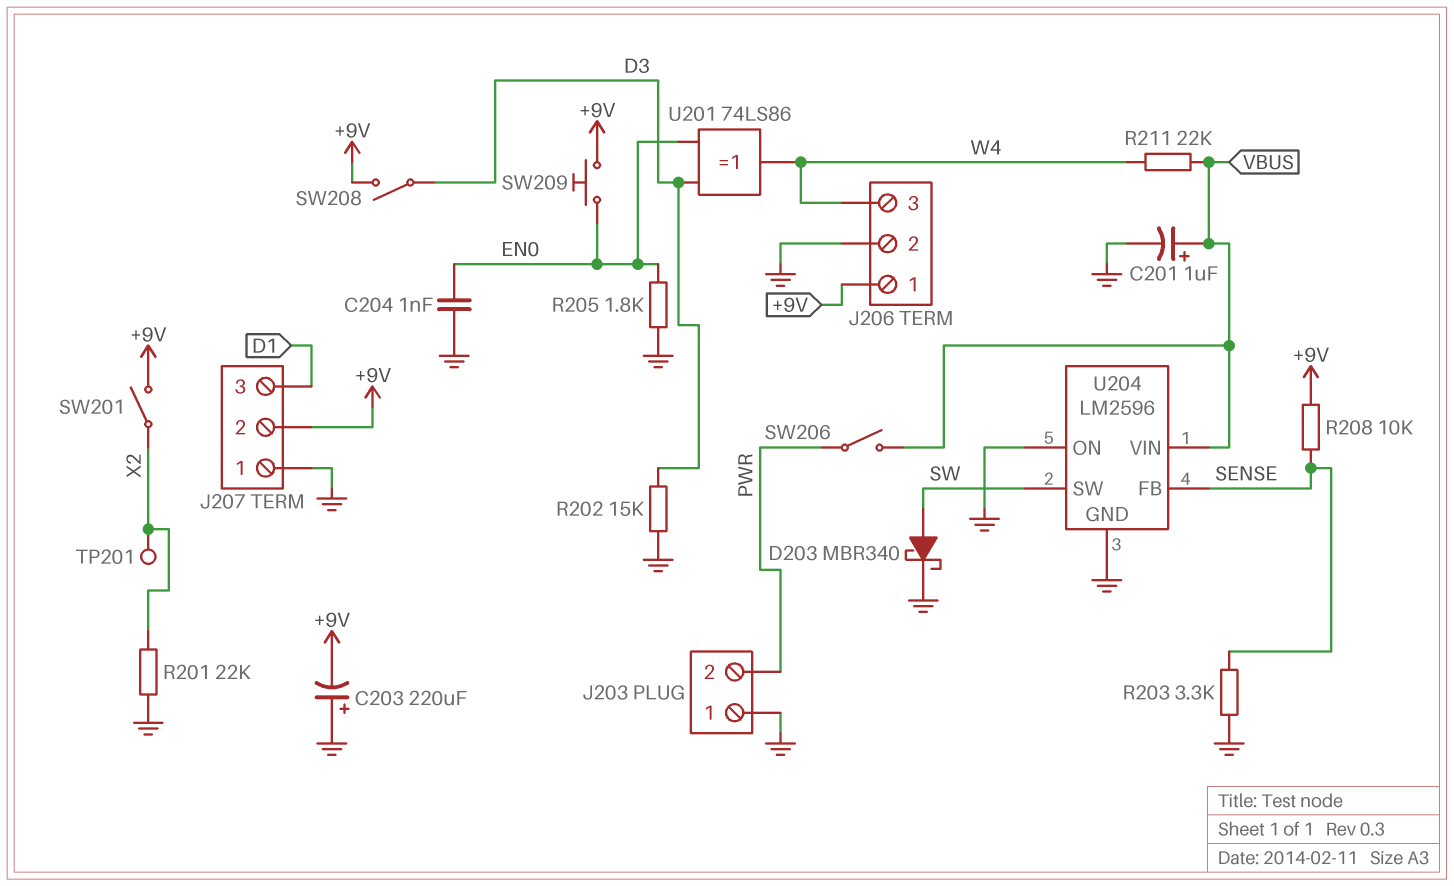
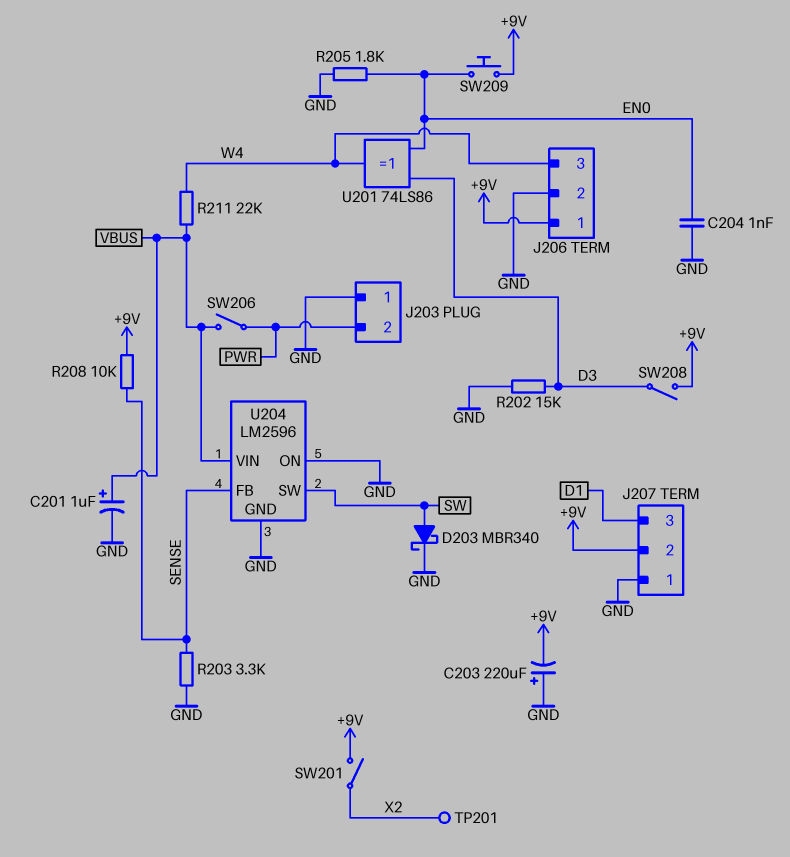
R201: 22k (GND, X2) -> none

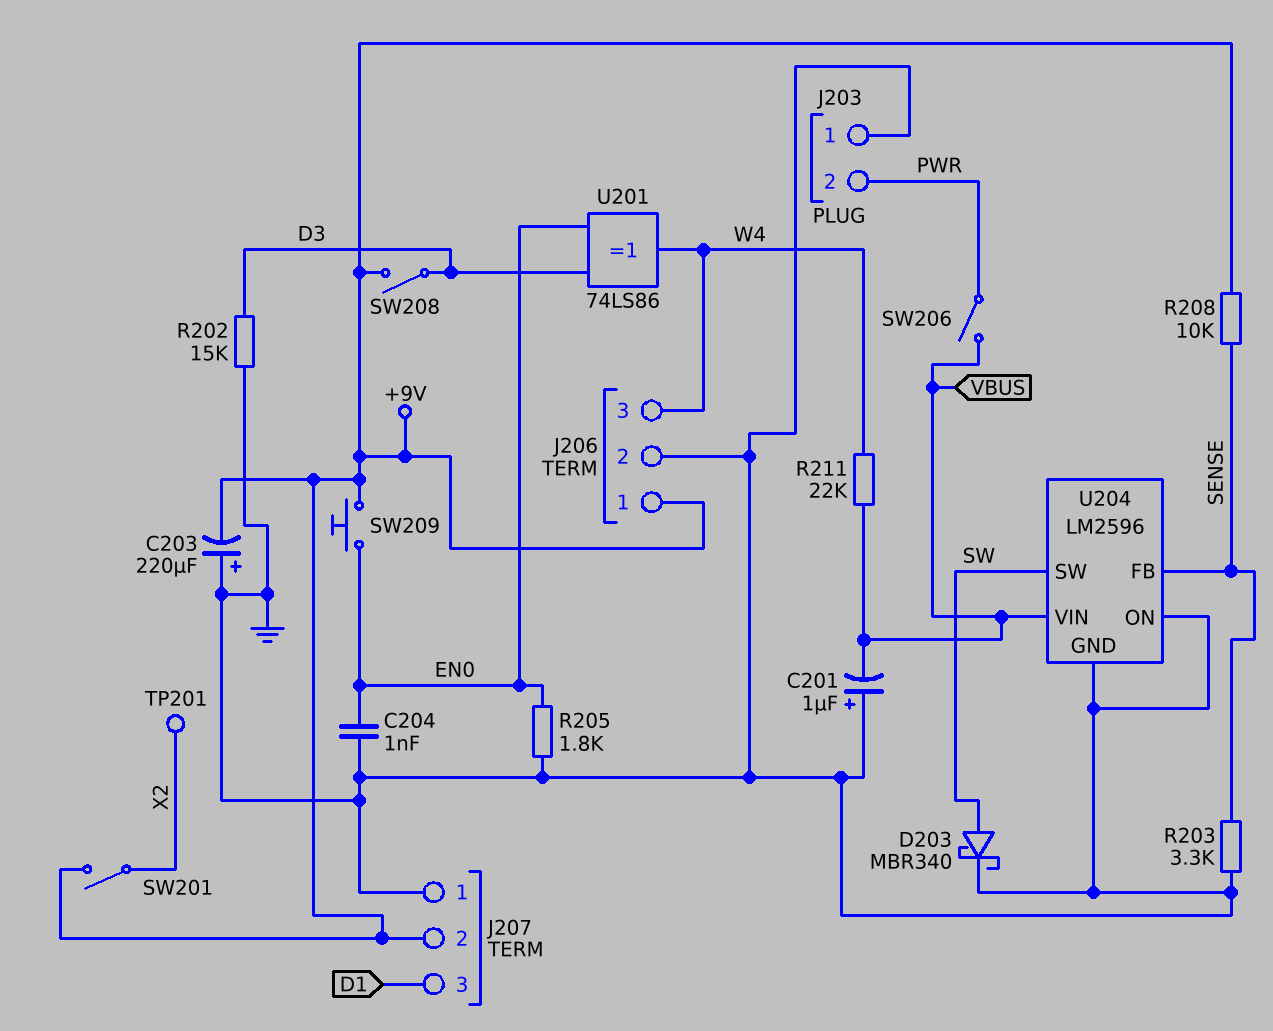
C201: 1uF (plus VBUS, minus GND) -> 1uF (plus GND, minus VBUS)

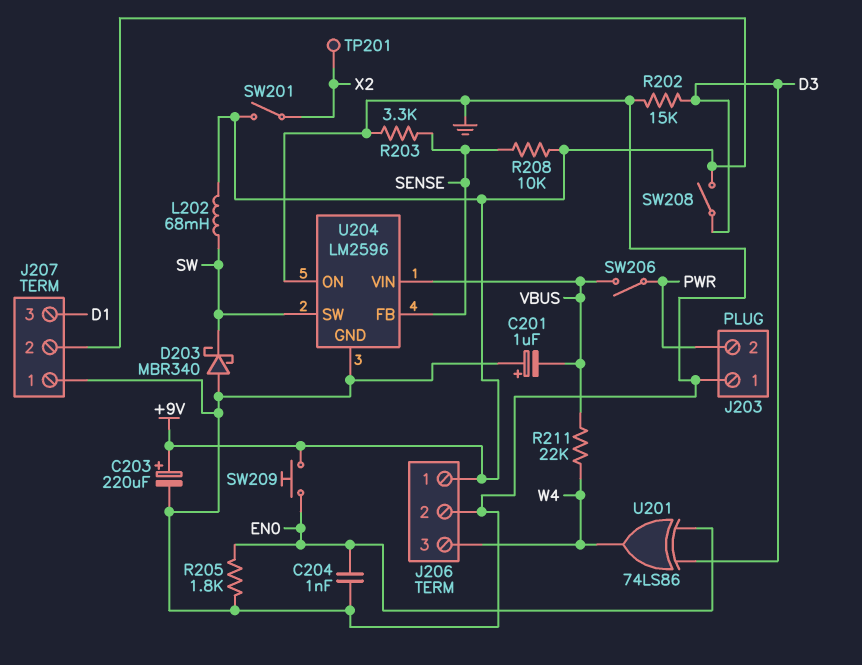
C203: 220uF (plus GND, minus +9V) -> 220uF (plus +9V, minus GND)
D203: schottky MBR340 (A SW, K GND) -> schottky MBR340 (A GND, K SW)
L202: none -> 68mH (+9V, SW)

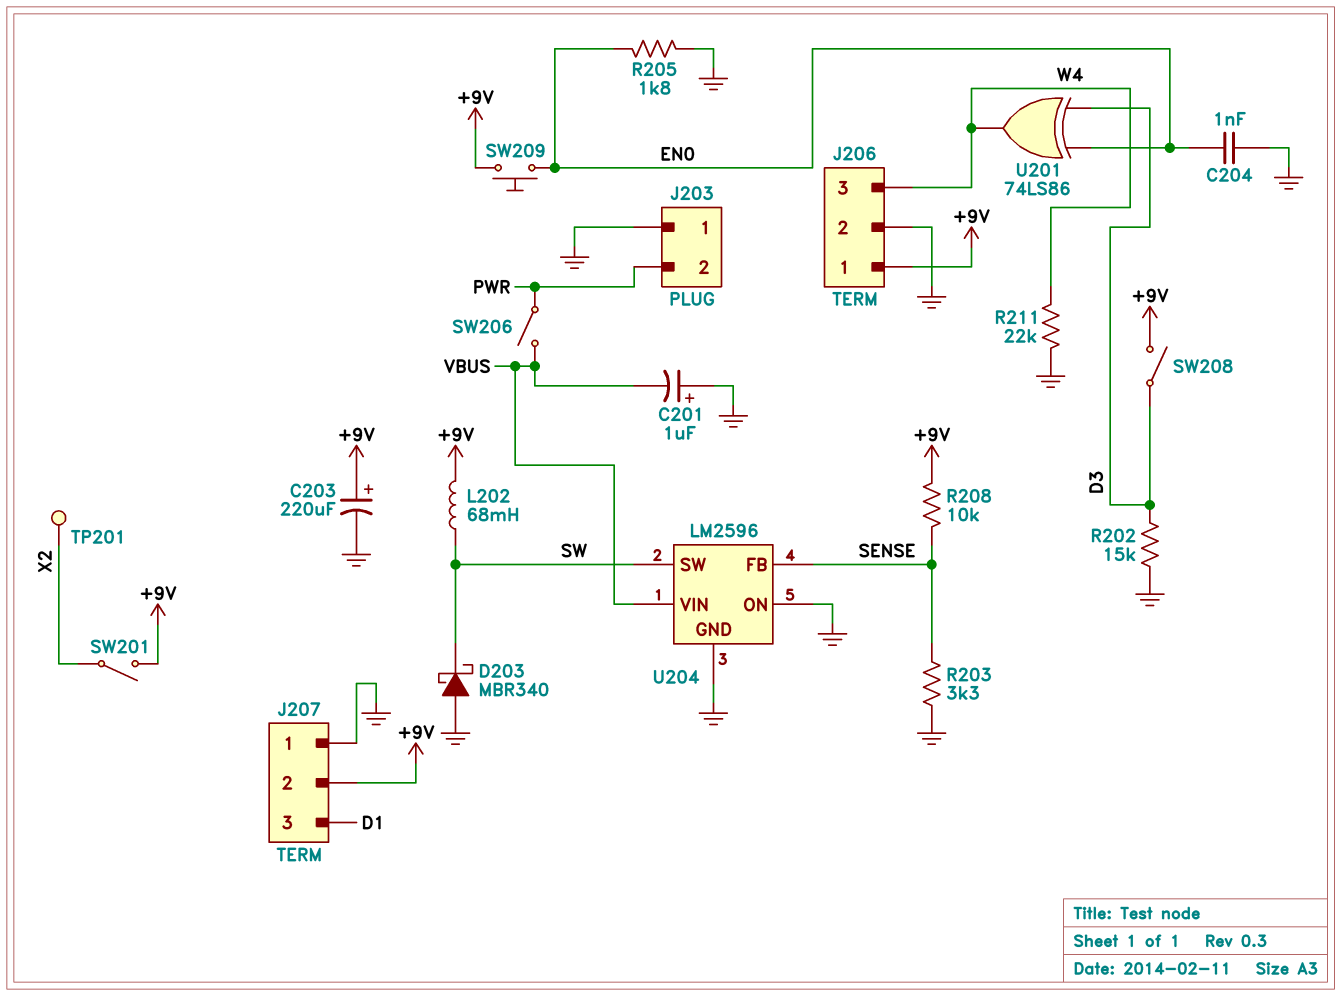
R211: 22k (VBUS, W4) -> 22k (GND, W4)

